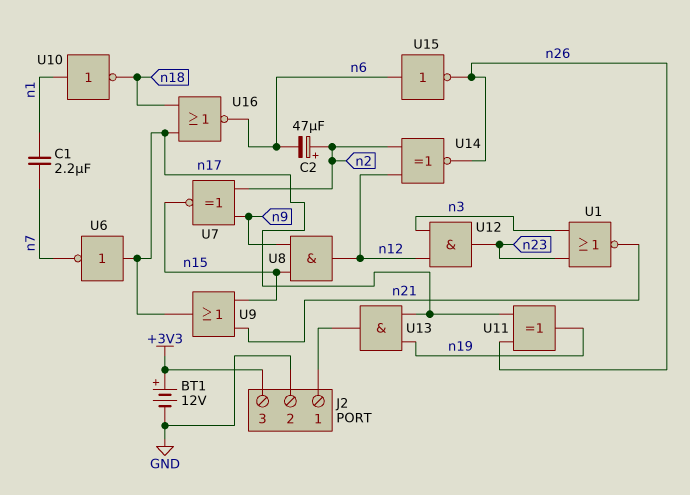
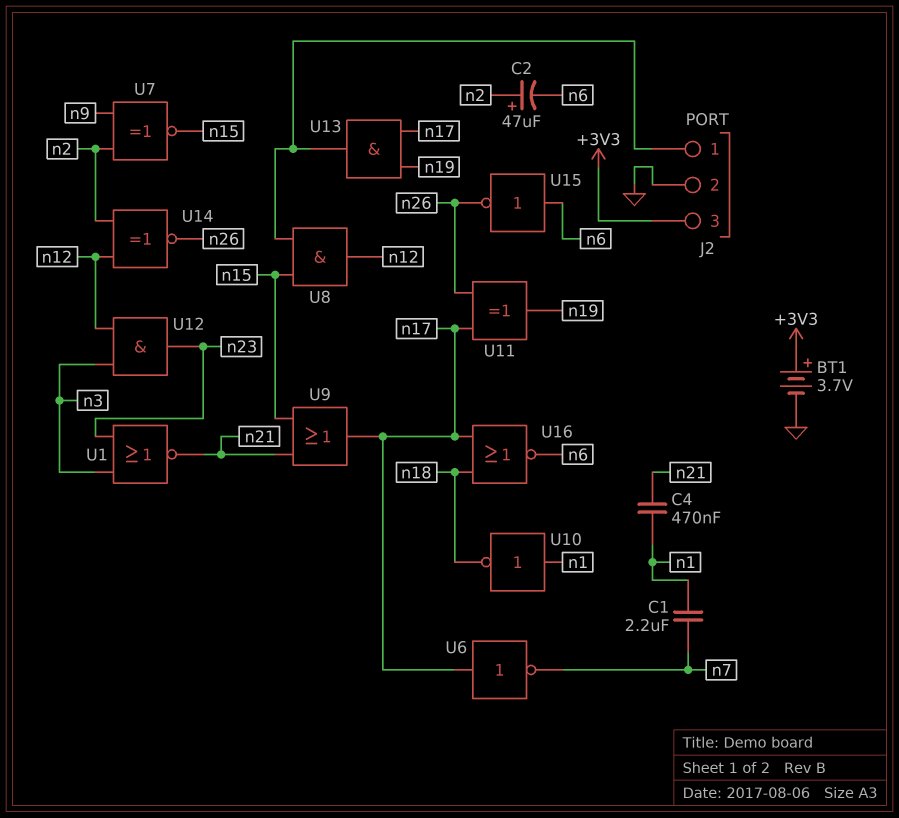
BT1: 12V (plus +3V3, minus GND) -> 3.7V (plus +3V3, minus GND)
C4: none -> 470nF (n1, n21)
U8: AND (in n9, in n15, out n12) -> AND (in J2/1, in n15, out n12)

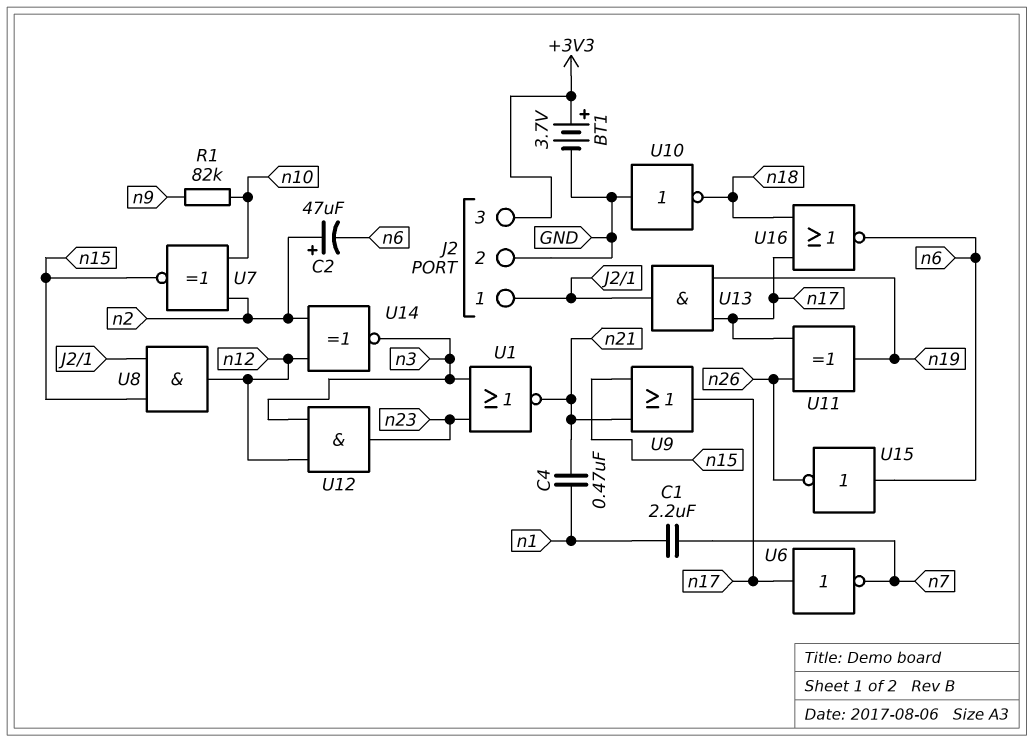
R1: none -> 82k (n9, n10)
U7: XNOR (in n2, in n9, out n15) -> XNOR (in n2, in n10, out n15)
U10: NOT (in n1, out n18) -> NOT (in GND, out n18)
U14: XNOR (in n2, in n12, out n26) -> XNOR (in n2, in n12, out n3)

